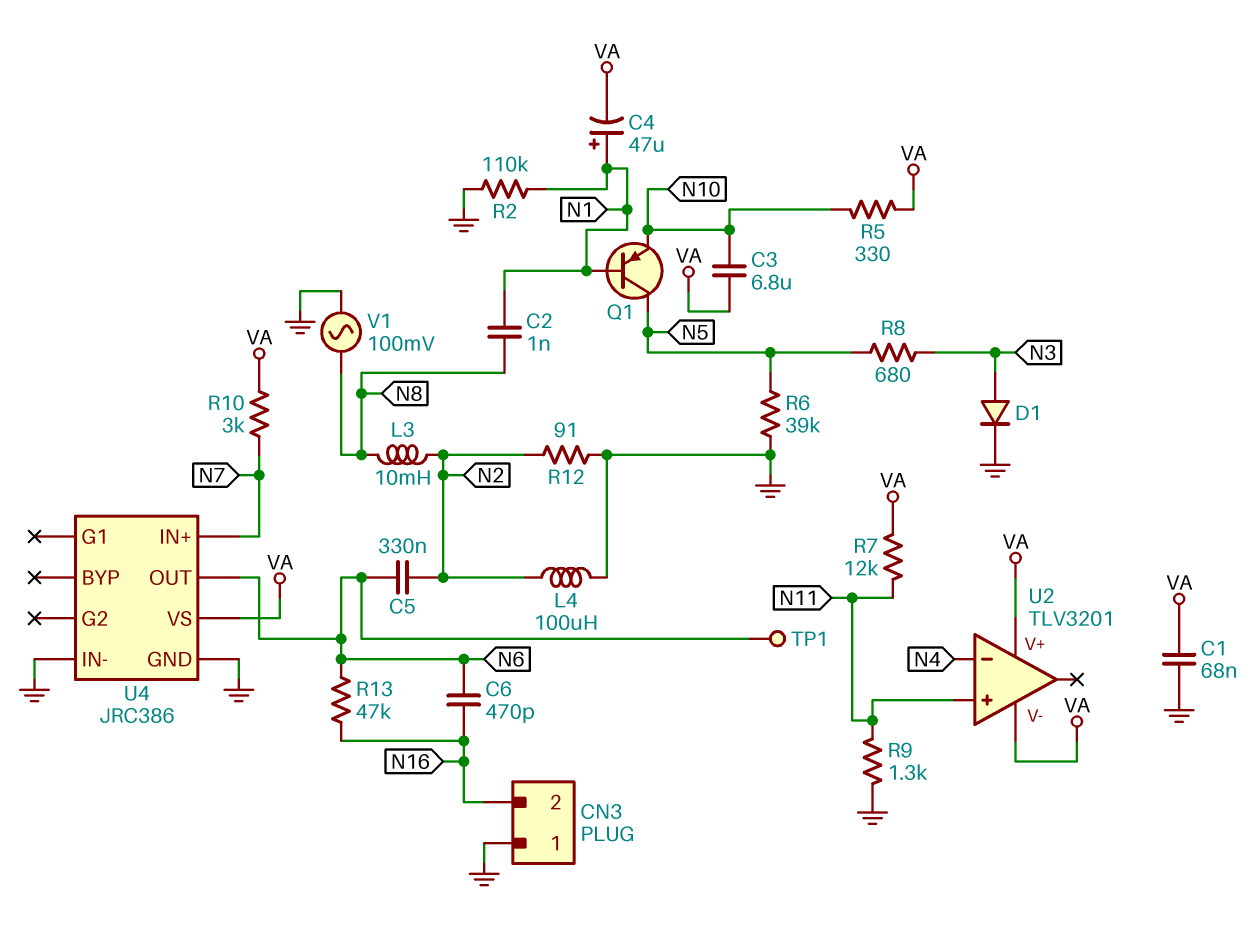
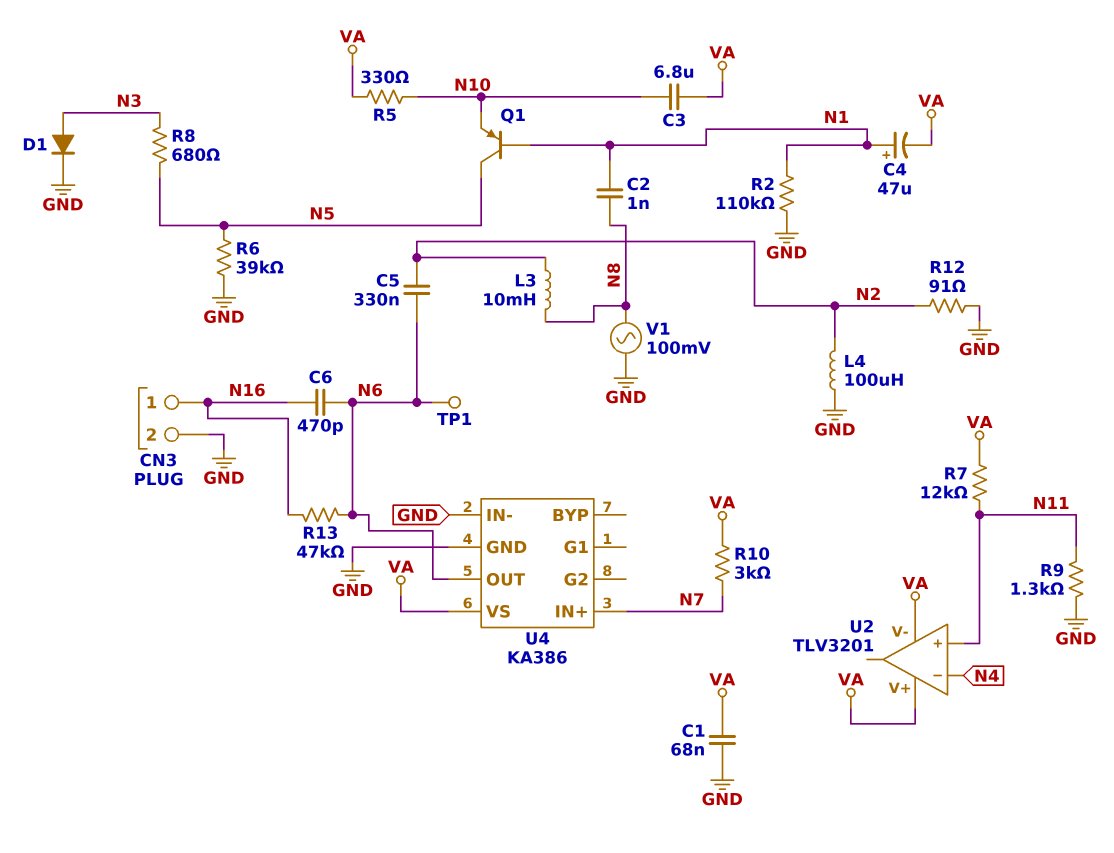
CN3 pin 1: GND -> N16
CN3 pin 2: N16 -> GND
U4: JRC386 -> KA386

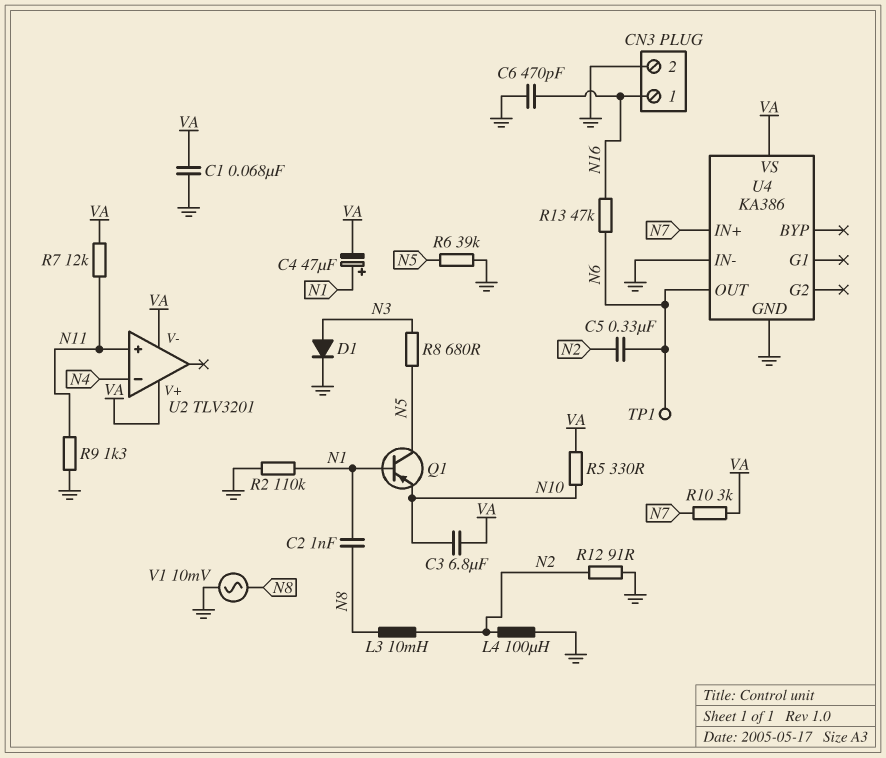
C6: 470pF (N6, N16) -> 470pF (GND, N16)
V1: AC 100mV (GND, N8) -> AC 10mV (GND, N8)

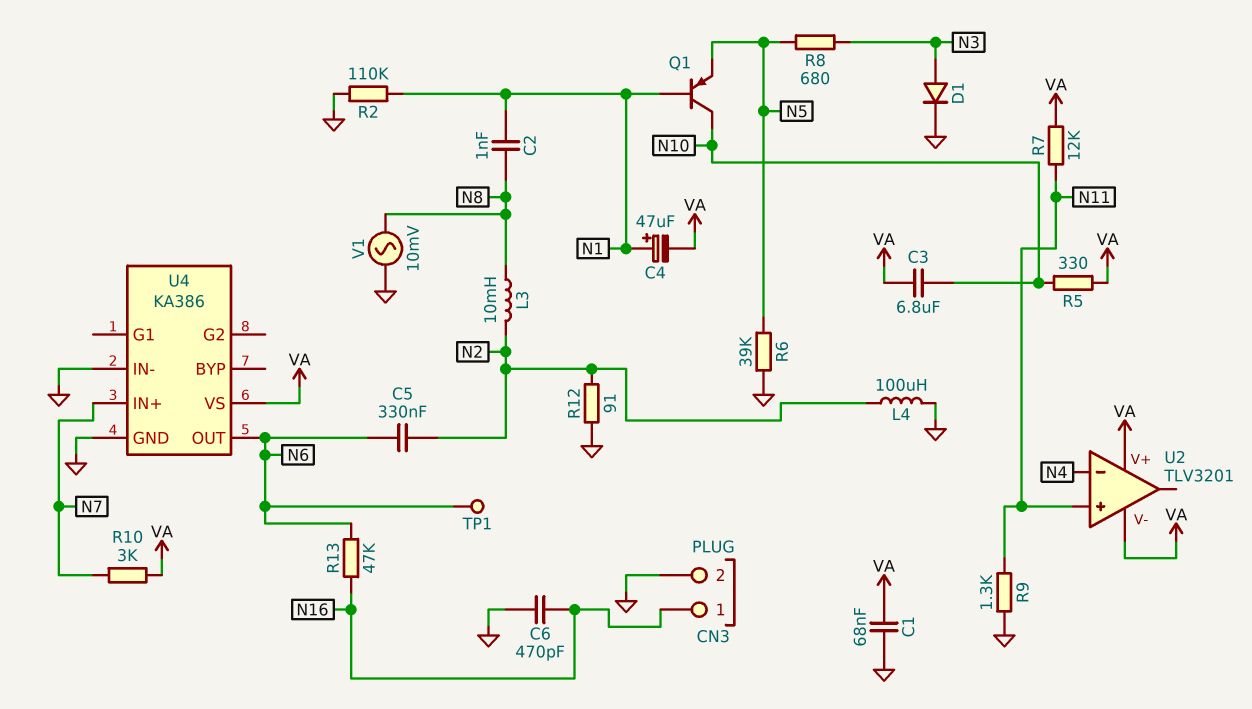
Q1: PNP (B N1, C N5, E N10) -> PNP (B N1, C N10, E N5)

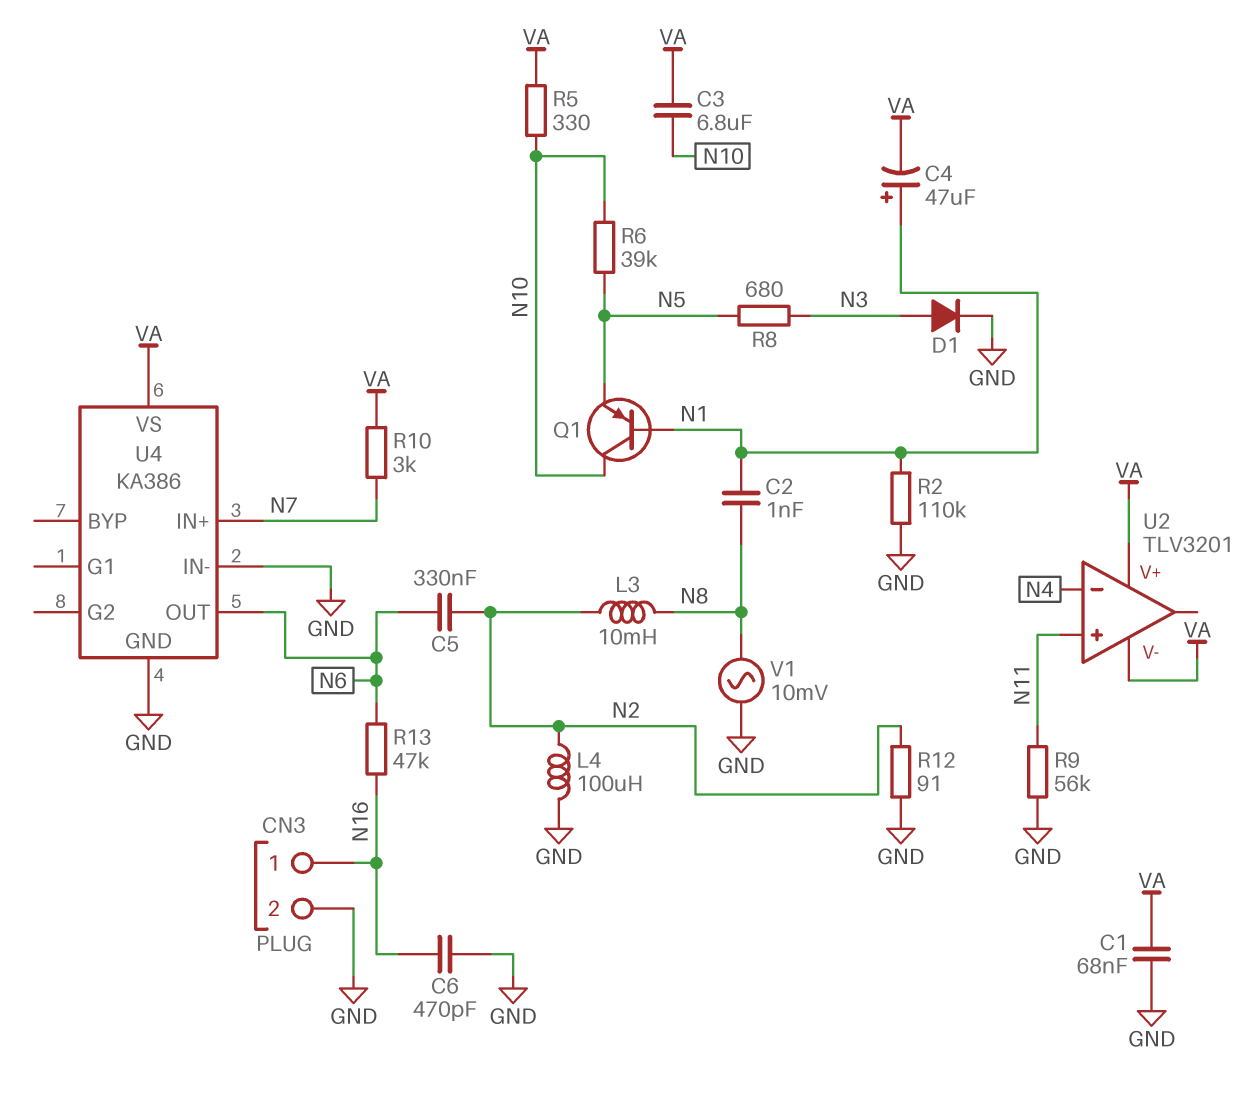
R6: 39k (GND, N5) -> 39k (N5, N10)
R7: 12k (N11, VA) -> none
R9: 1.3k (GND, N11) -> 56k (GND, N11)
TP1: test point (N6) -> none

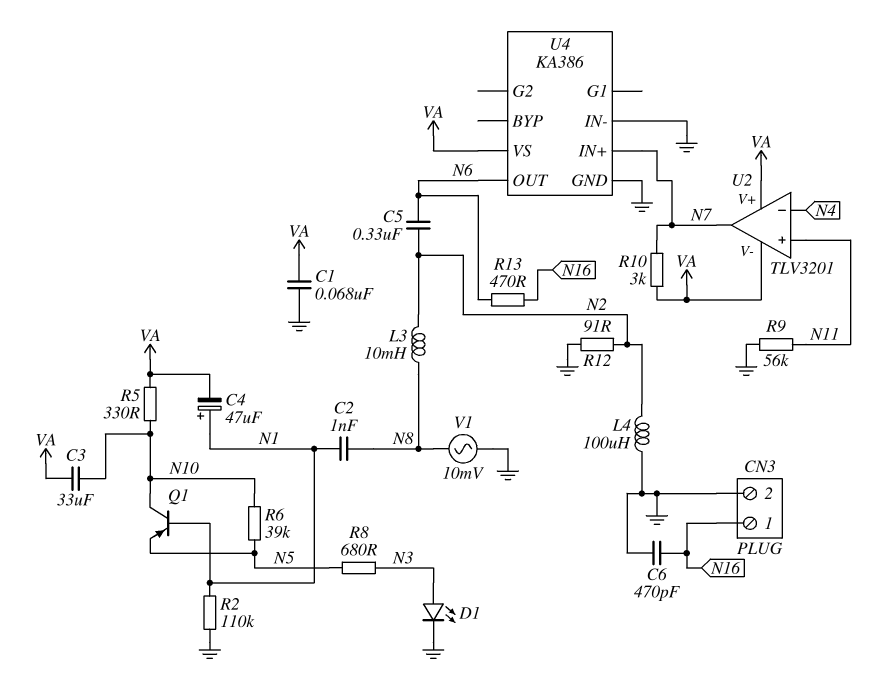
C3: 6.8uF (N10, VA) -> 33uF (N10, VA)
D1: diode (A N3, K GND) -> LED (A N3, K GND)
R13: 47k (N6, N16) -> 470 (N6, N16)
U2 pin out: none -> N7

